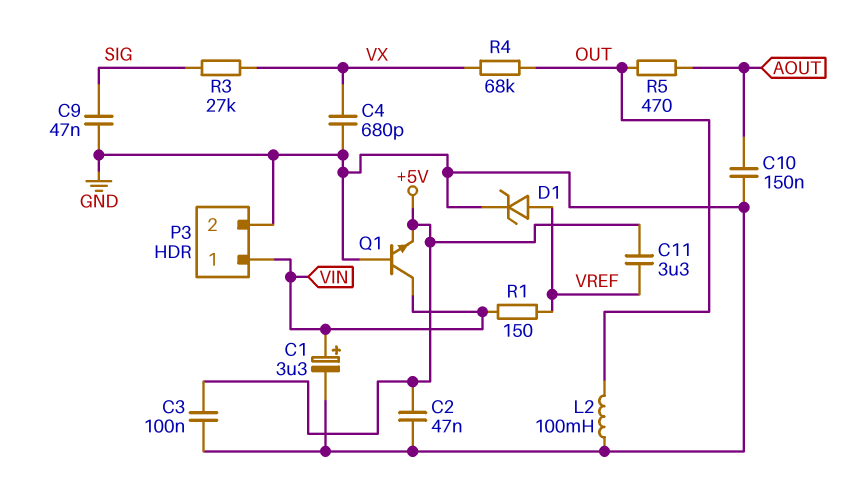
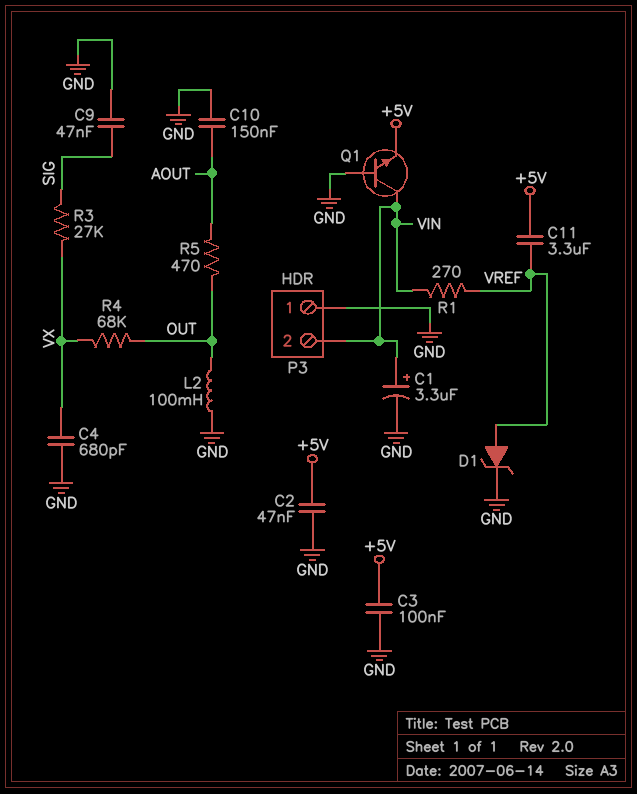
P3 pin 1: VIN -> GND
P3 pin 2: GND -> VIN
R1: 150 (VIN, VREF) -> 270 (VIN, VREF)

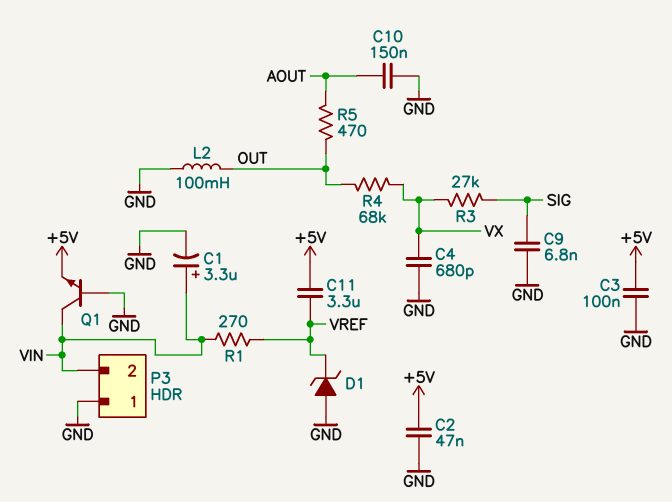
C9: 47nF (GND, SIG) -> 6.8nF (GND, SIG)
D1: zener (A VREF, K GND) -> zener (A GND, K VREF)

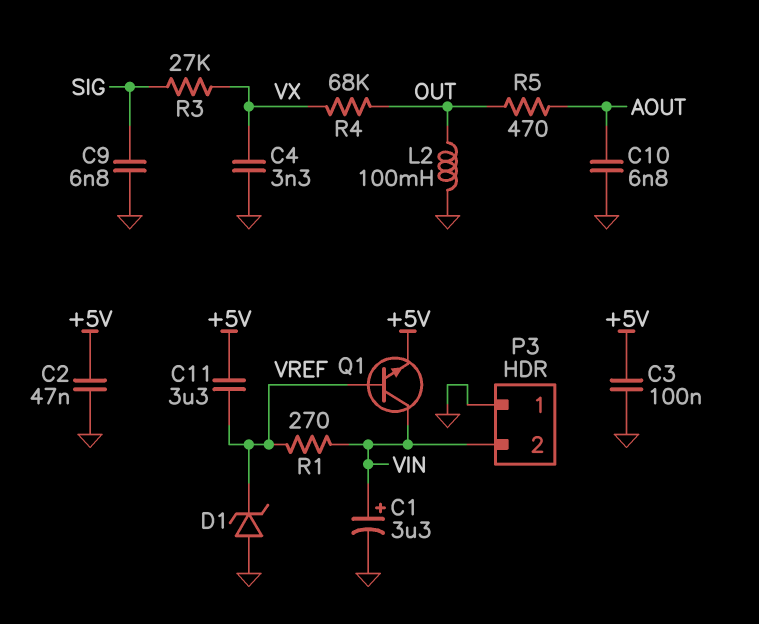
C4: 680pF (GND, VX) -> 3.3nF (GND, VX)
C10: 150nF (AOUT, GND) -> 6.8nF (AOUT, GND)
Q1: NPN (B GND, C VIN, E +5V) -> NPN (B VREF, C VIN, E +5V)

